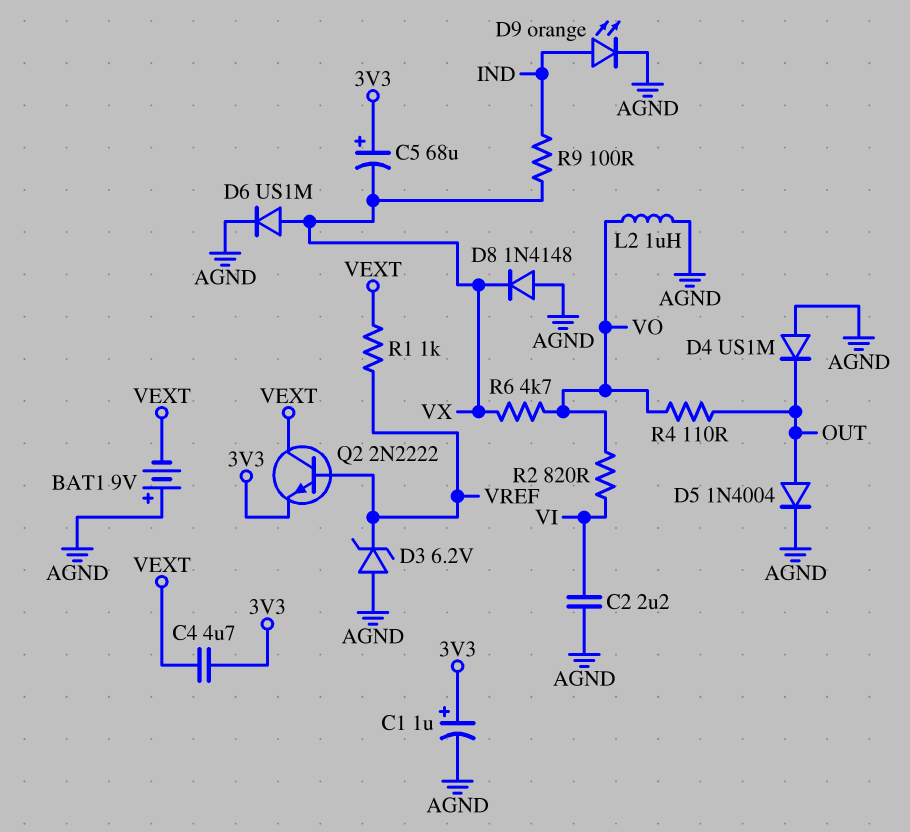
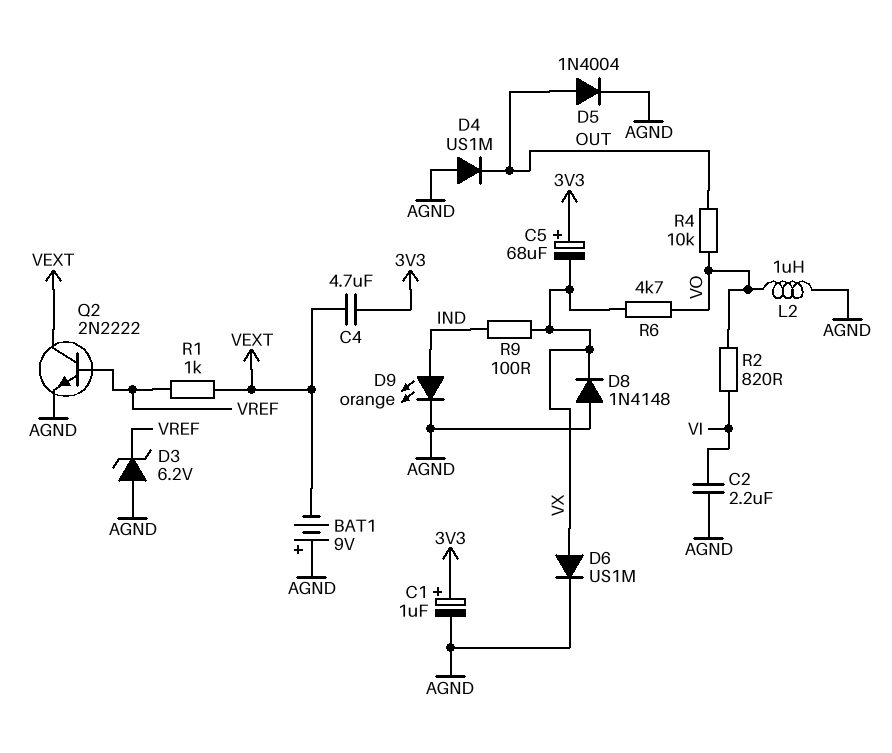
Q2: NPN 2N2222 (B VREF, C VEXT, E 3V3) -> NPN 2N2222 (B VREF, C VEXT, E AGND)
R4: 110 (OUT, VO) -> 10k (OUT, VO)

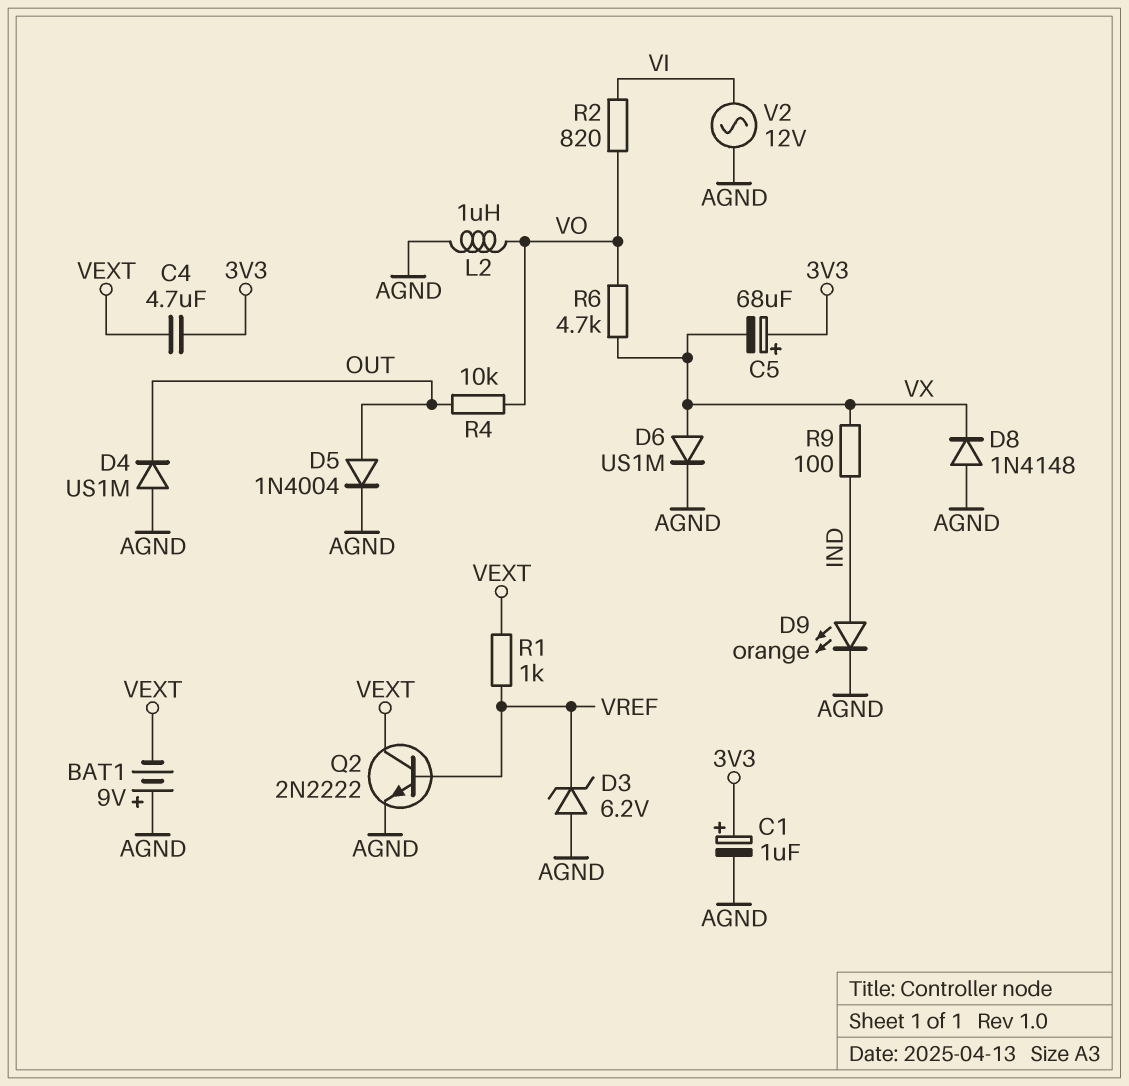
C2: 2.2uF (AGND, VI) -> none
V2: none -> AC 12V (AGND, VI)

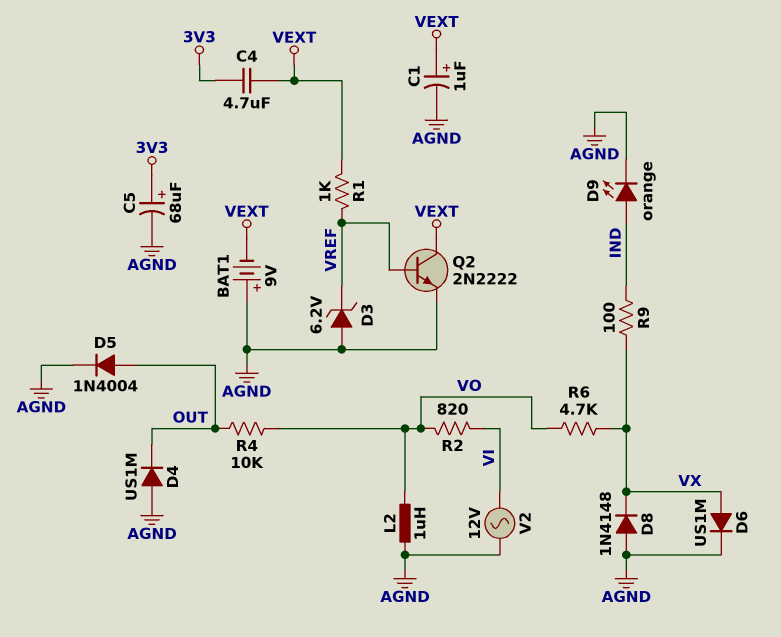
C1: 1uF (plus 3V3, minus AGND) -> 1uF (plus VEXT, minus AGND)
C5: 68uF (plus 3V3, minus VX) -> 68uF (plus 3V3, minus AGND)

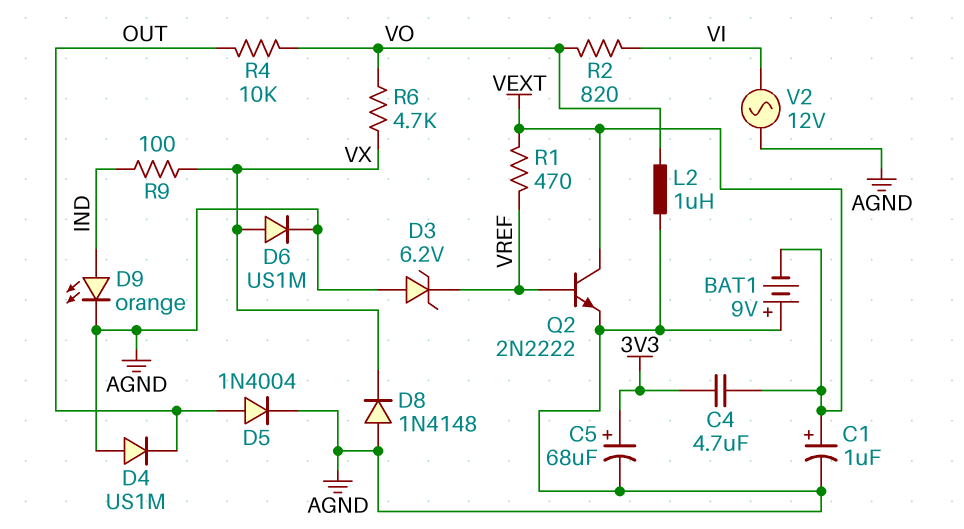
R1: 1k (VEXT, VREF) -> 470 (VEXT, VREF)

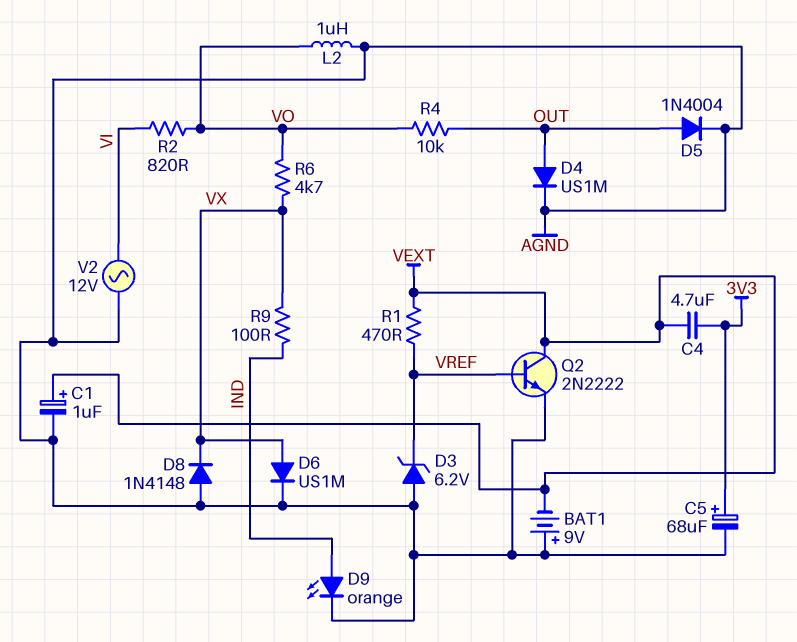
D4: diode US1M (A AGND, K OUT) -> diode US1M (A OUT, K AGND)

